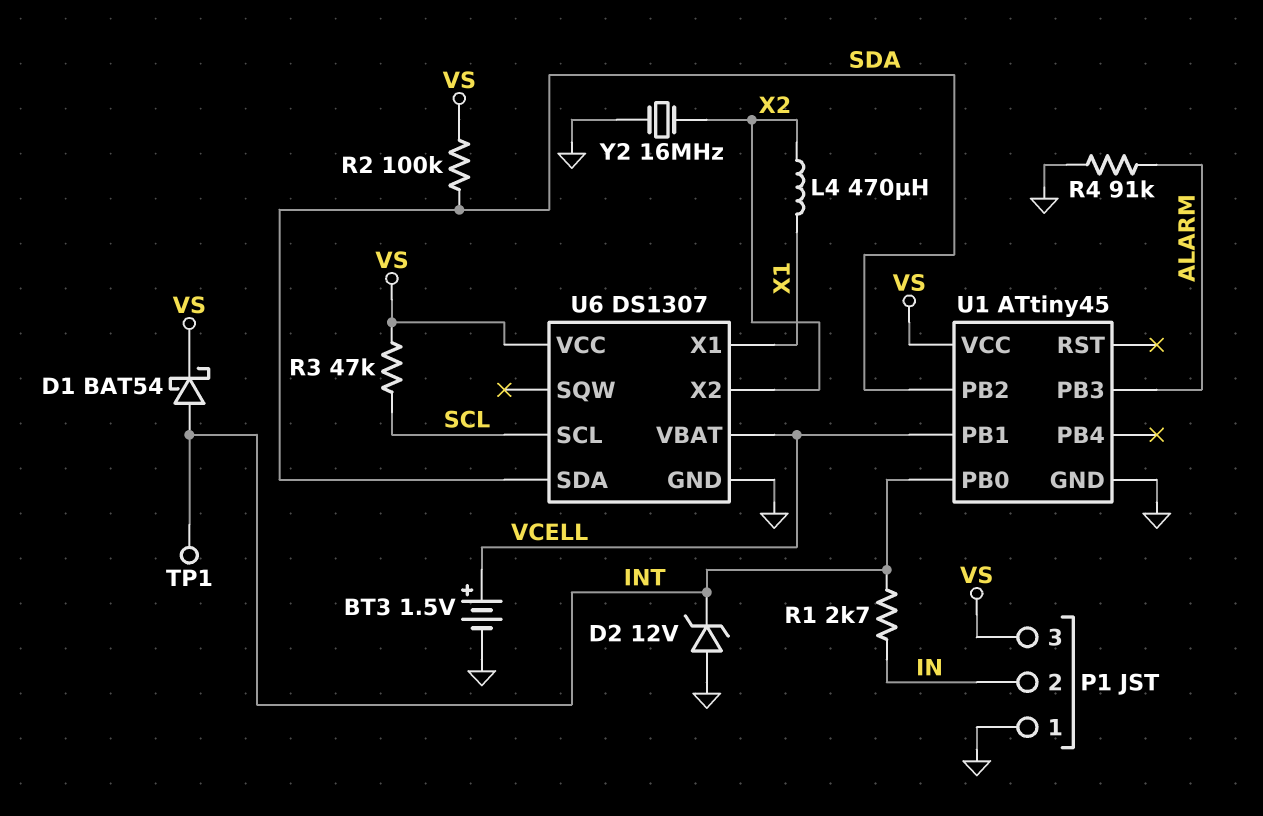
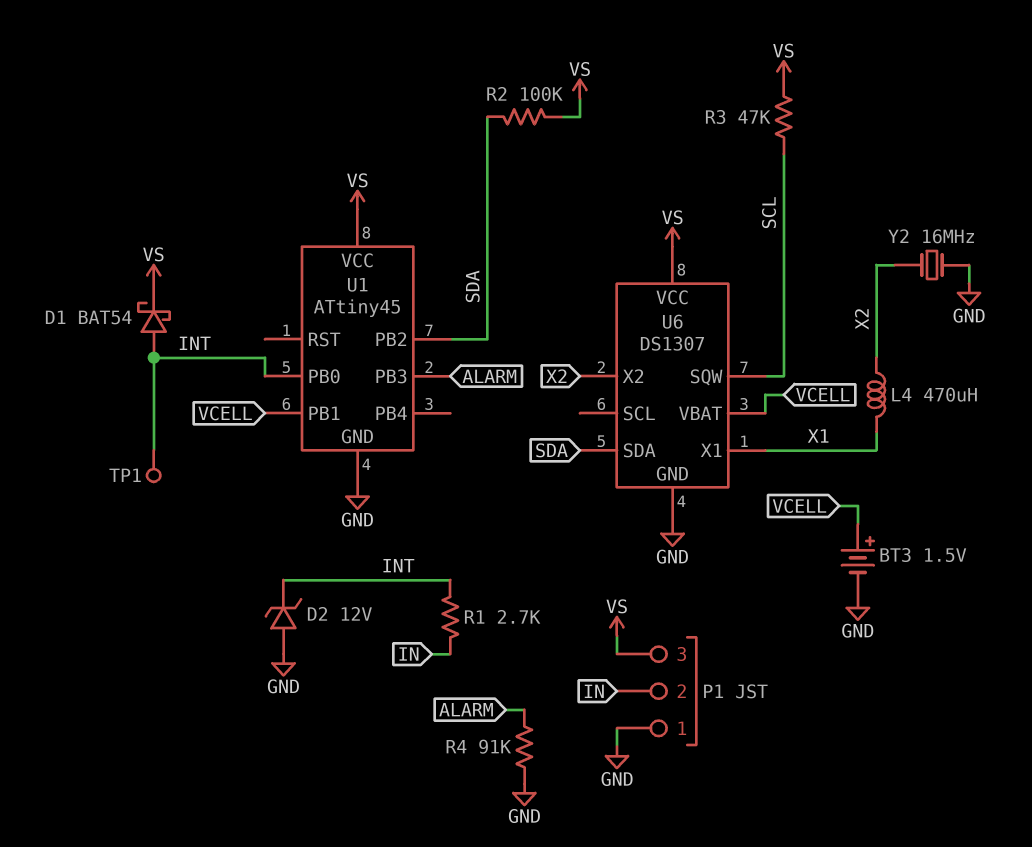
U6 pin SCL: SCL -> none
U6 pin SQW: none -> SCL

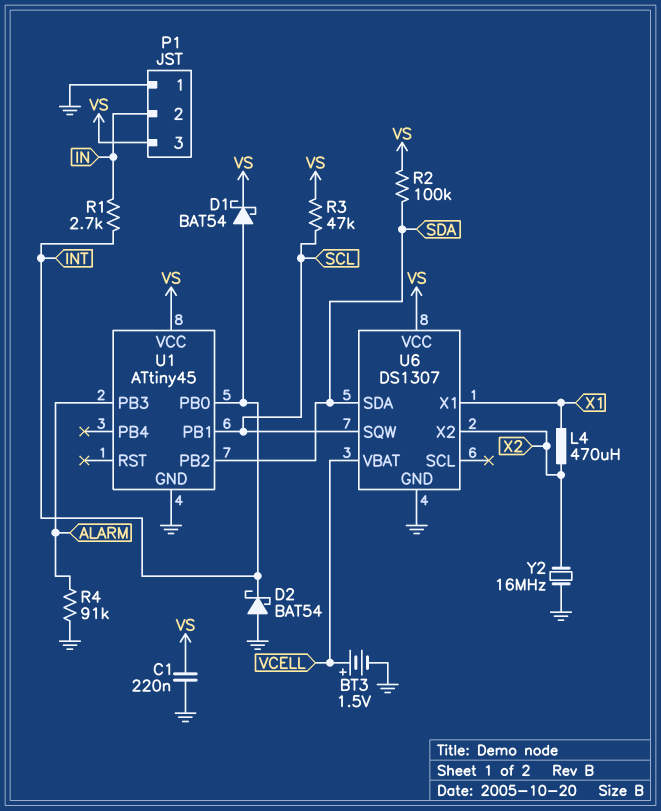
C1: none -> 220nF (GND, VS)
D2: zener 12V (A GND, K INT) -> schottky BAT54 (A GND, K INT)
TP1: test point (INT) -> none
U1 pin PB1: VCELL -> SCL

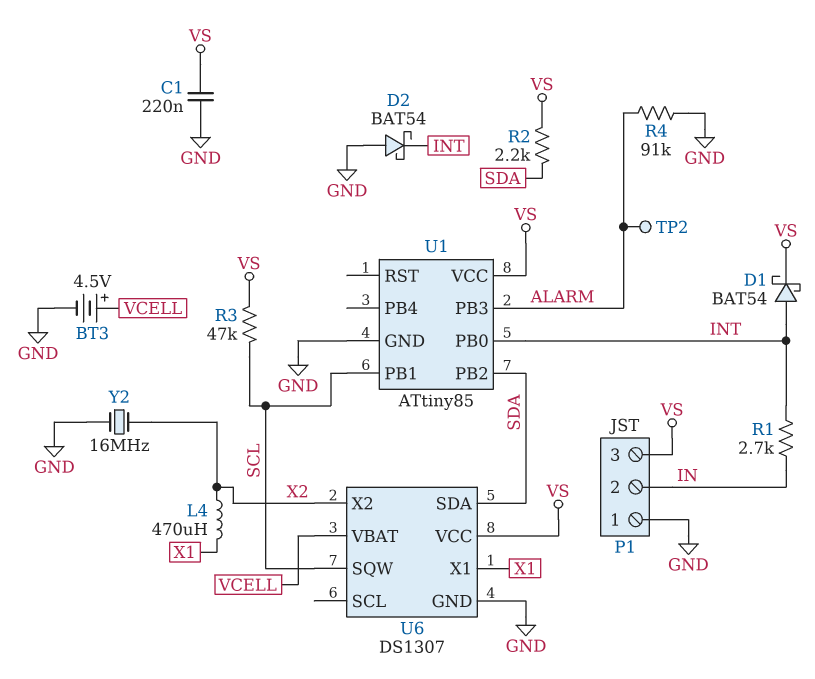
BT3: 1.5V (plus VCELL, minus GND) -> 4.5V (plus VCELL, minus GND)
R2: 100k (SDA, VS) -> 2.2k (SDA, VS)
TP2: none -> test point (ALARM)
U1: ATtiny45 -> ATtiny85

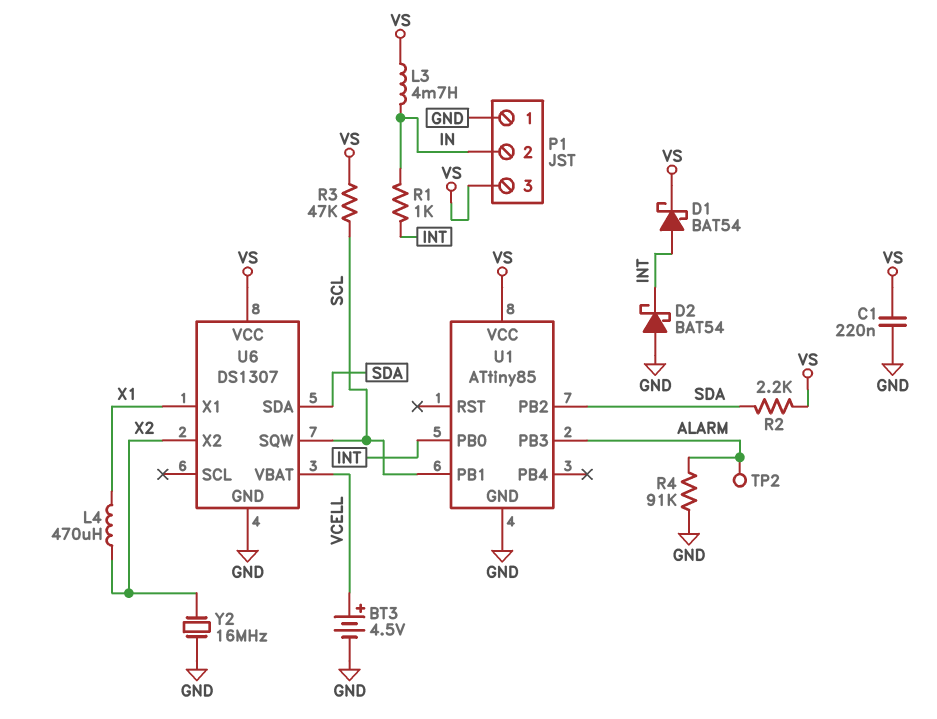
L3: none -> 4.7mH (IN, VS)
R1: 2.7k (IN, INT) -> 1k (IN, INT)

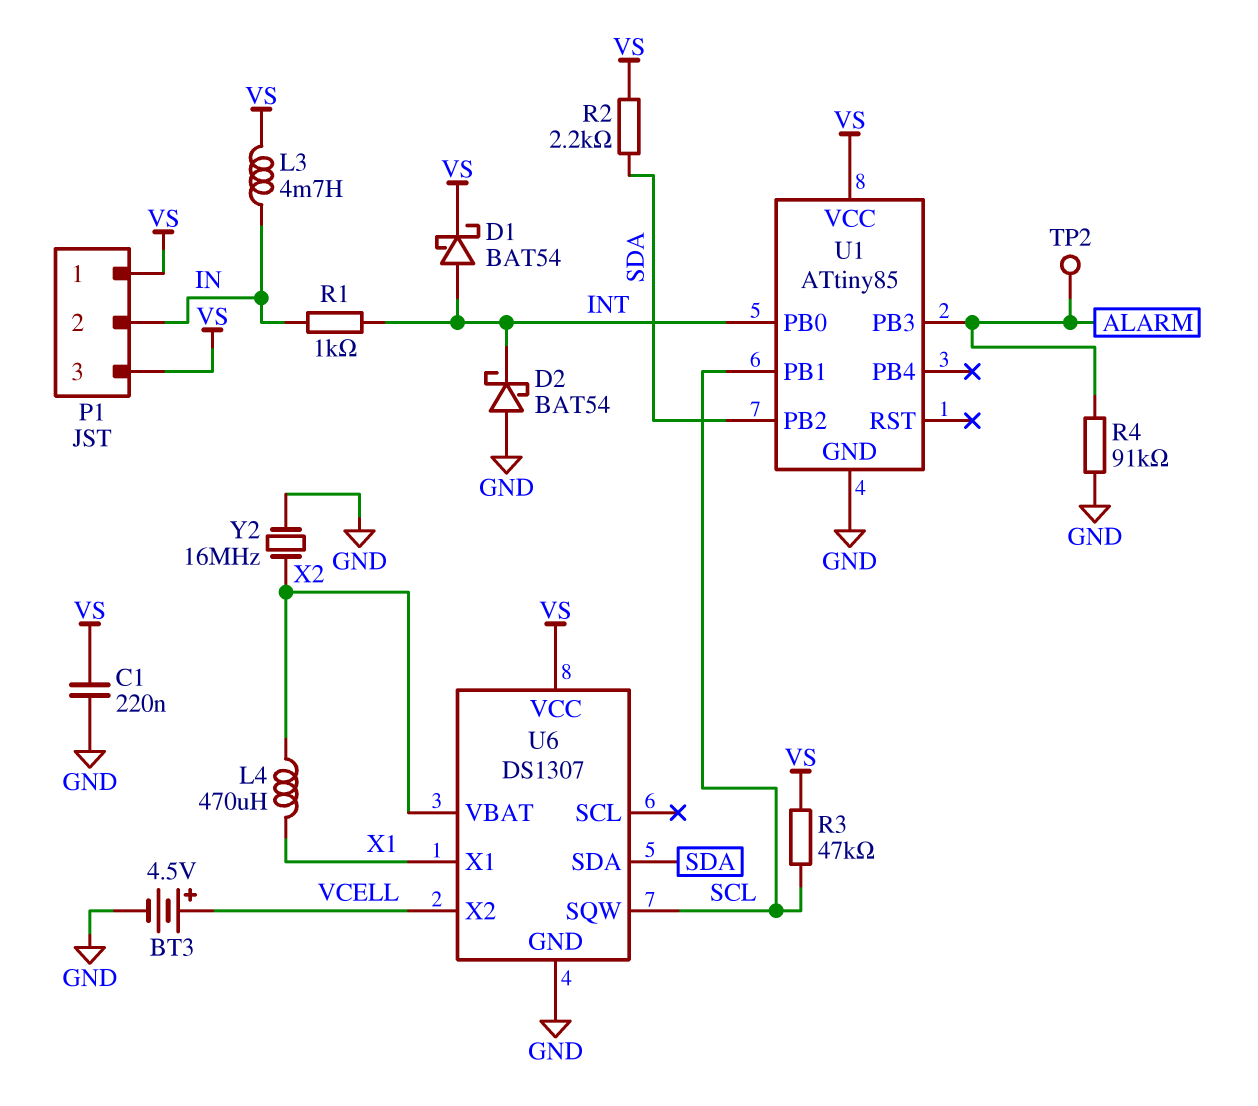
P1 pin 1: GND -> VS
U6 pin VBAT: VCELL -> X2
U6 pin X2: X2 -> VCELL

